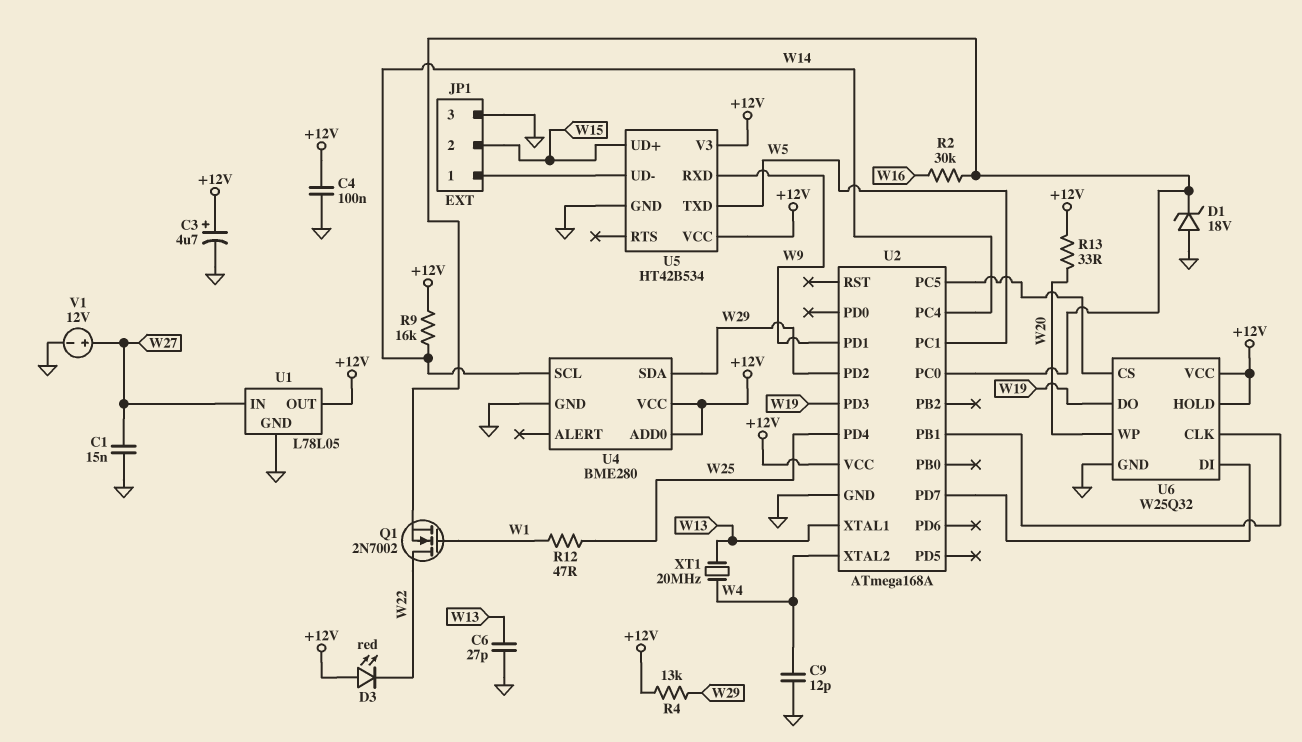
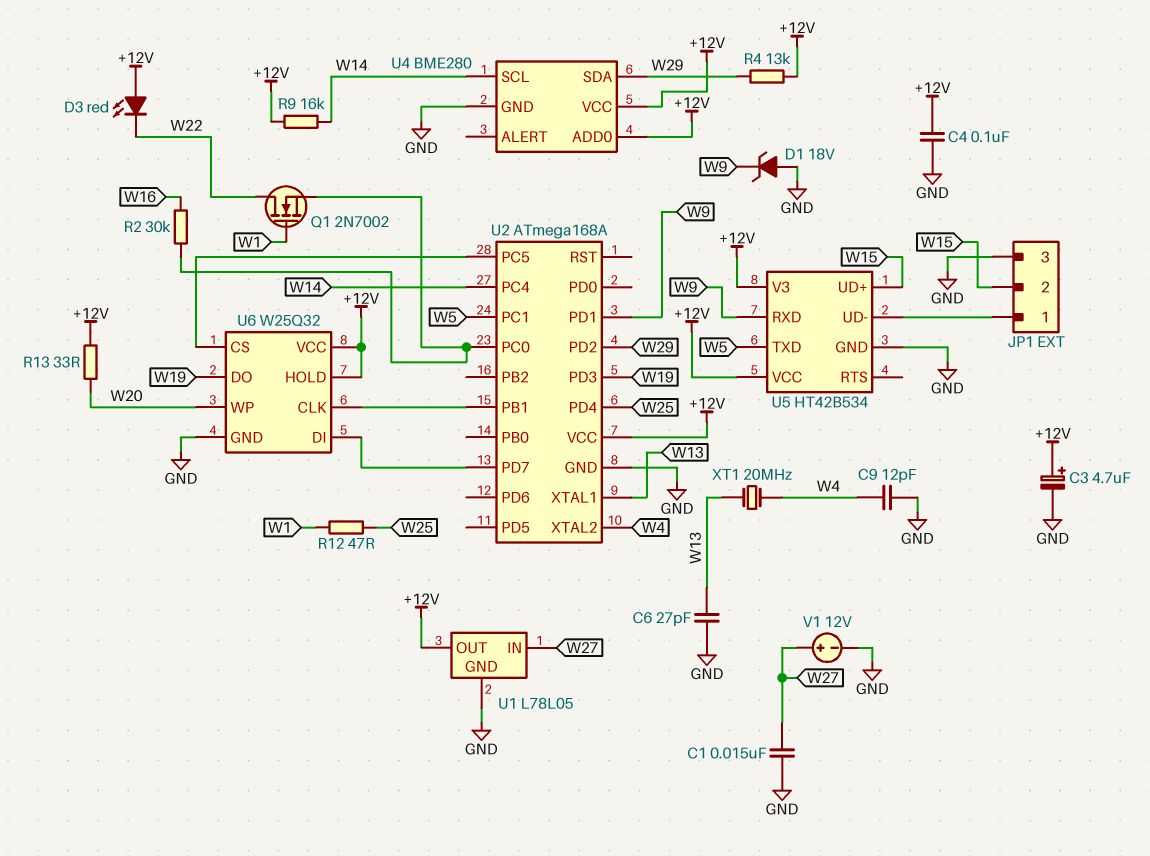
D1: zener 18V (A GND, K U2/PC0) -> zener 18V (A GND, K W9)

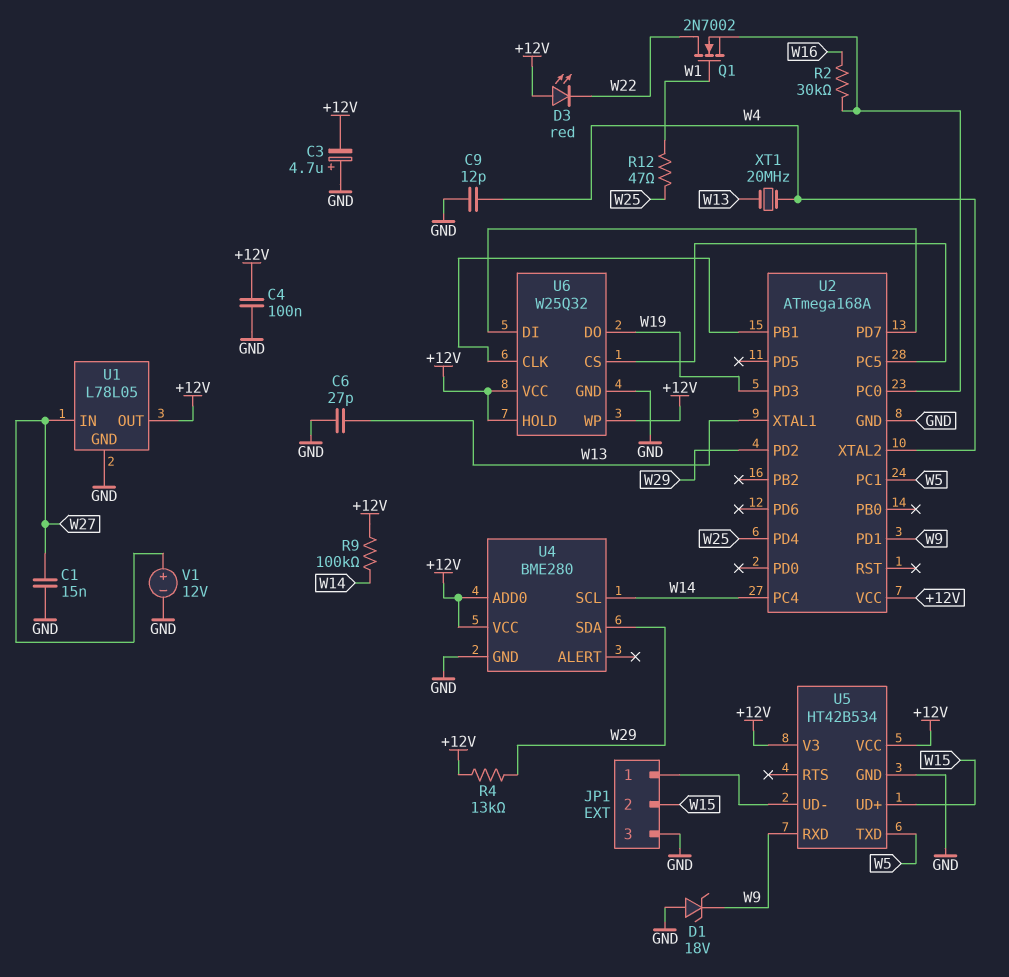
C3: 4.7uF (plus +12V, minus GND) -> 4.7uF (plus GND, minus +12V)
R9: 16k (+12V, W14) -> 100k (+12V, W14)
R13: 33 (+12V, W20) -> none
U6 pin WP: W20 -> +12V

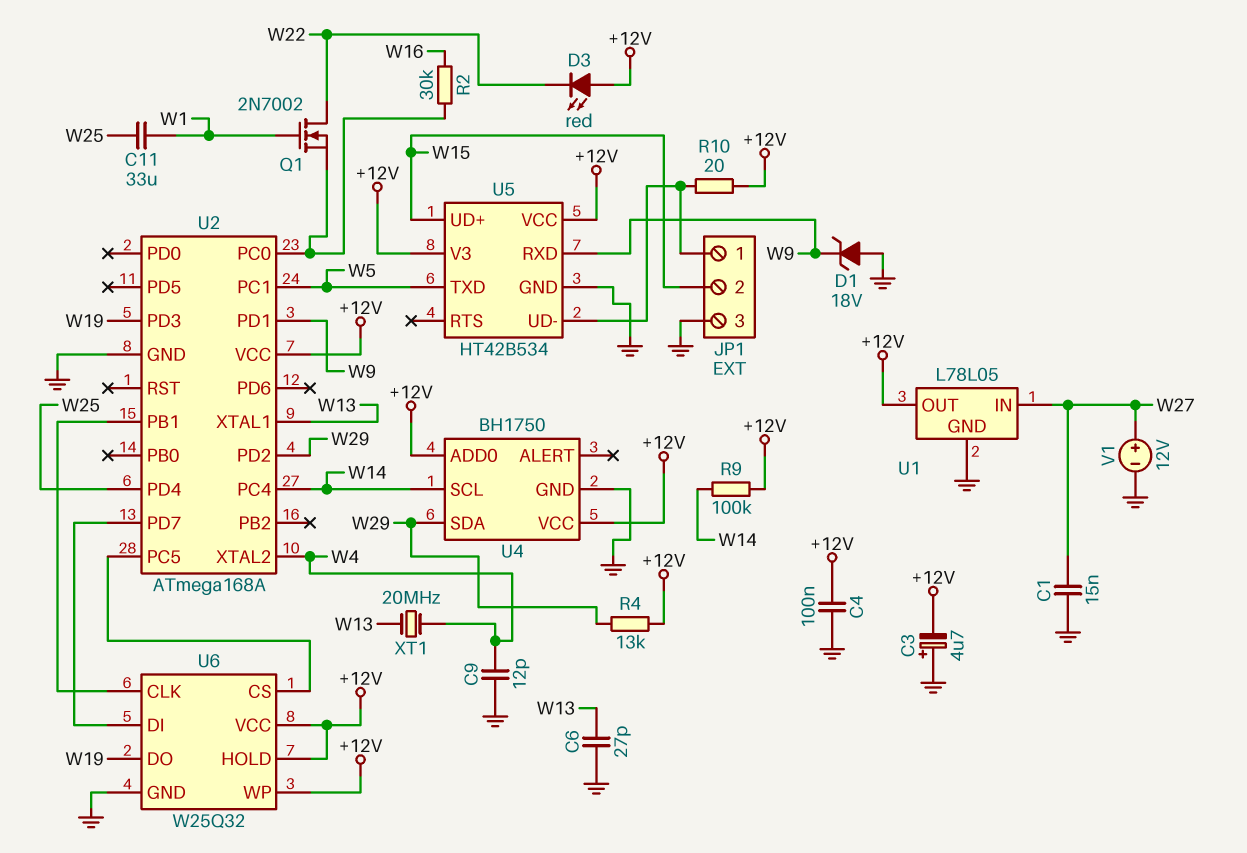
C11: none -> 33uF (W1, W25)
R10: none -> 20 (+12V, JP1/1)
R12: 47 (W1, W25) -> none
U4: BME280 -> BH1750

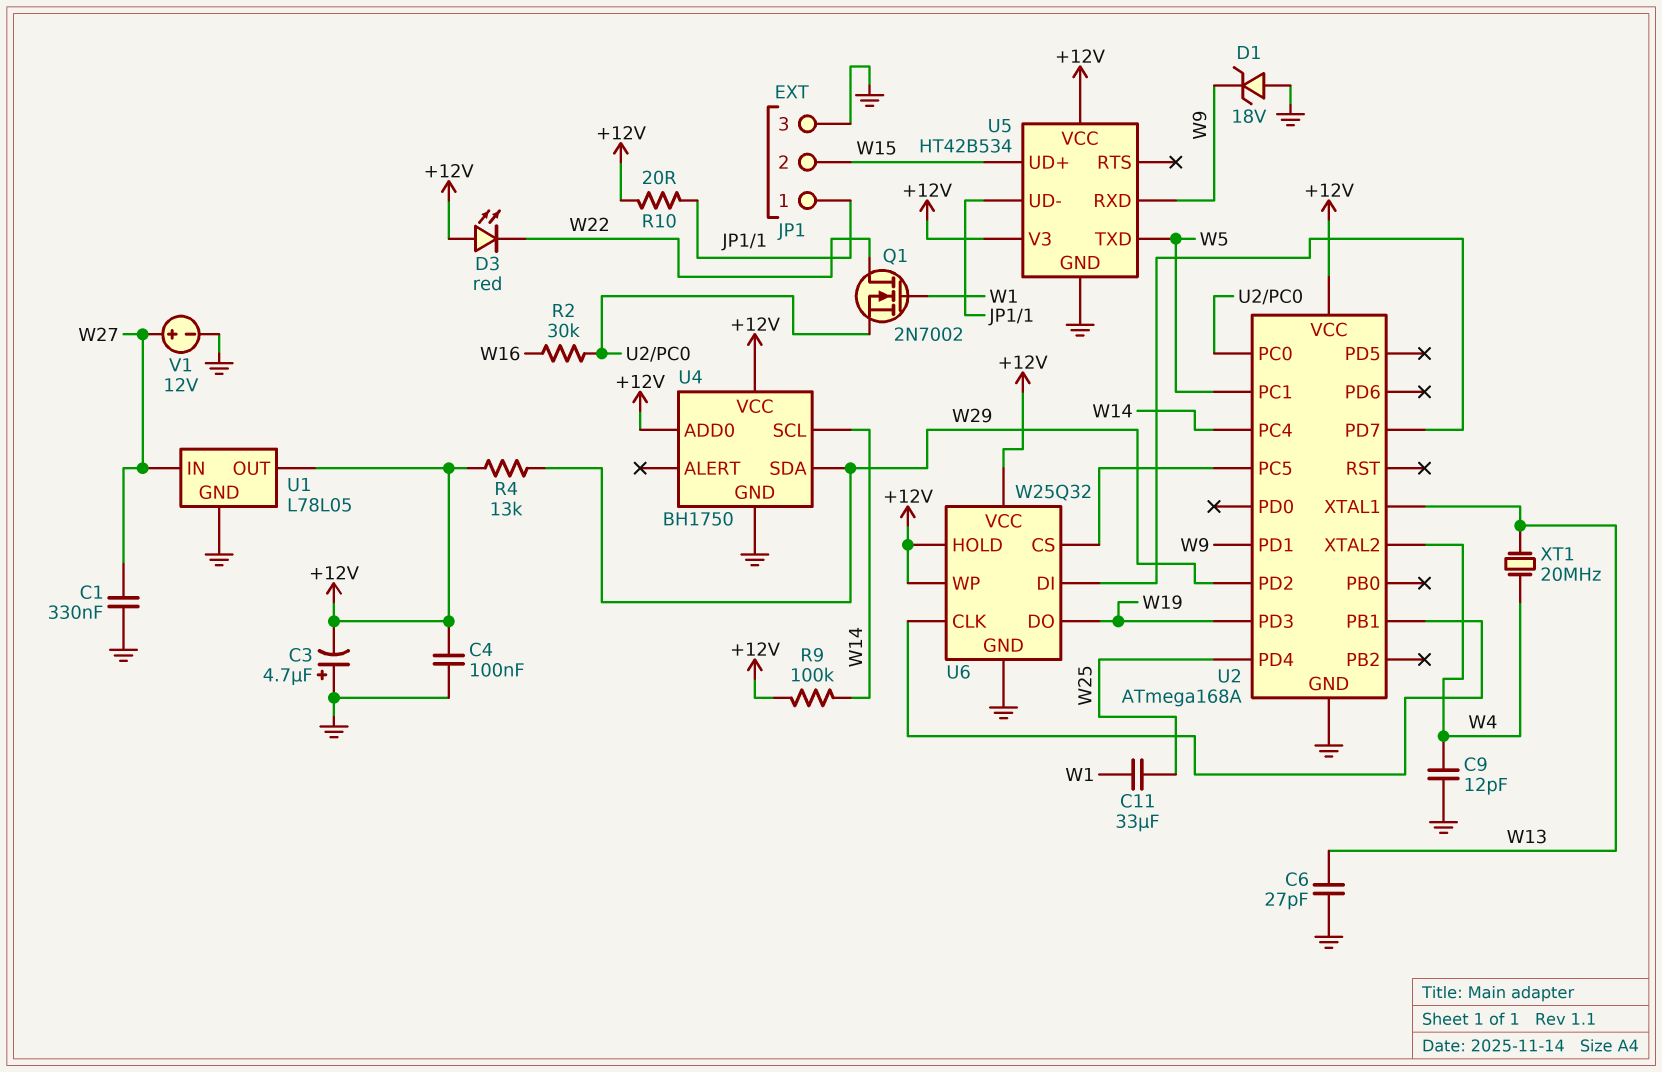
C1: 15nF (GND, W27) -> 330nF (GND, W27)

